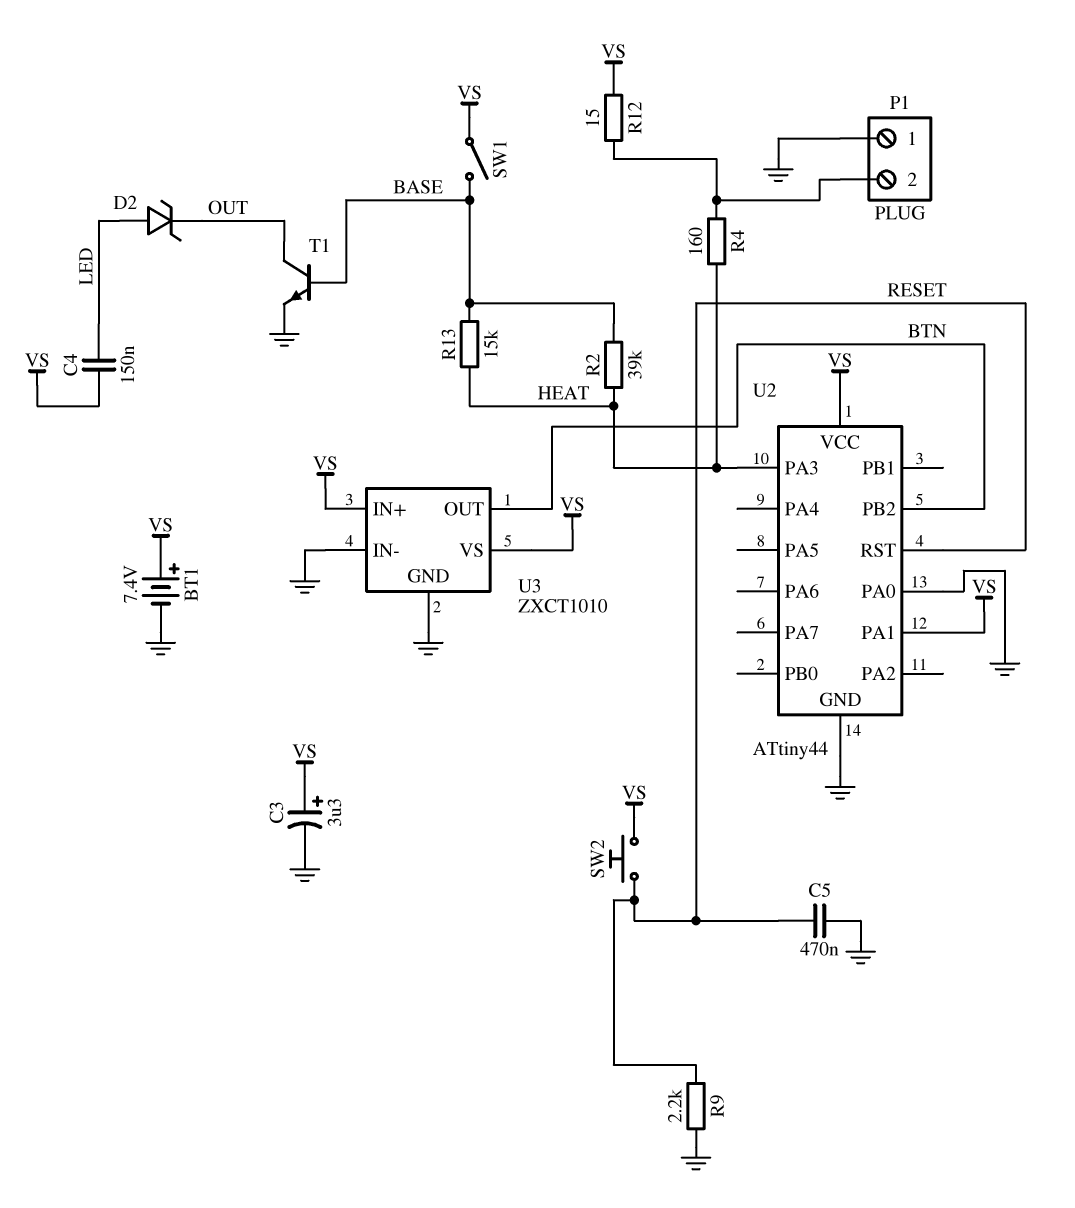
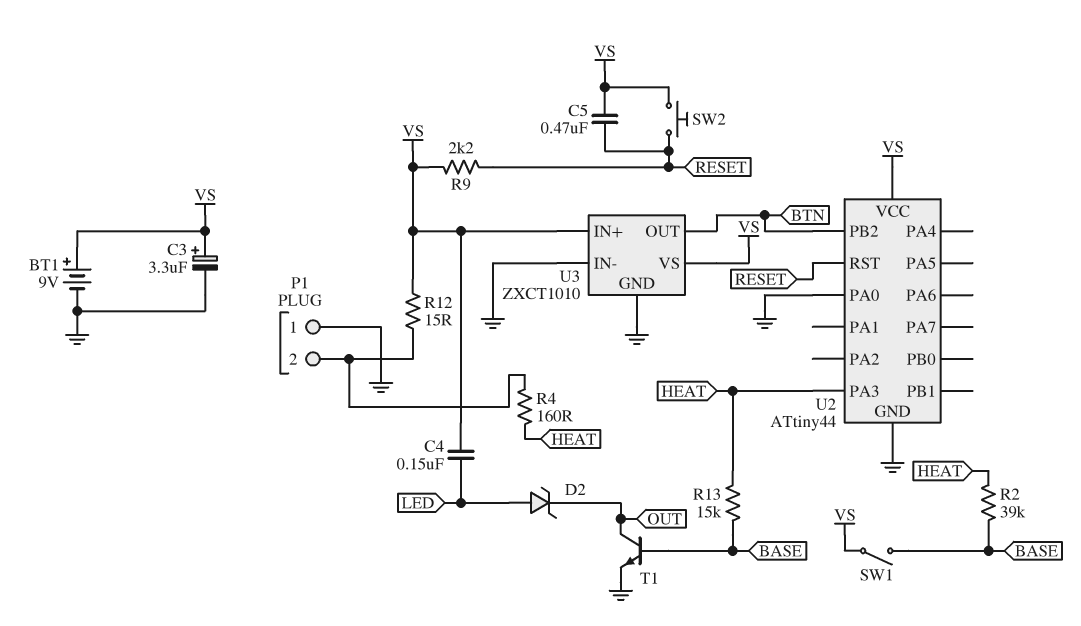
BT1: 7.4V (plus VS, minus GND) -> 9V (plus VS, minus GND)
C5: 470nF (GND, RESET) -> 470nF (RESET, VS)
R9: 2.2k (GND, RESET) -> 2.2k (RESET, VS)
U2 pin PA1: VS -> none

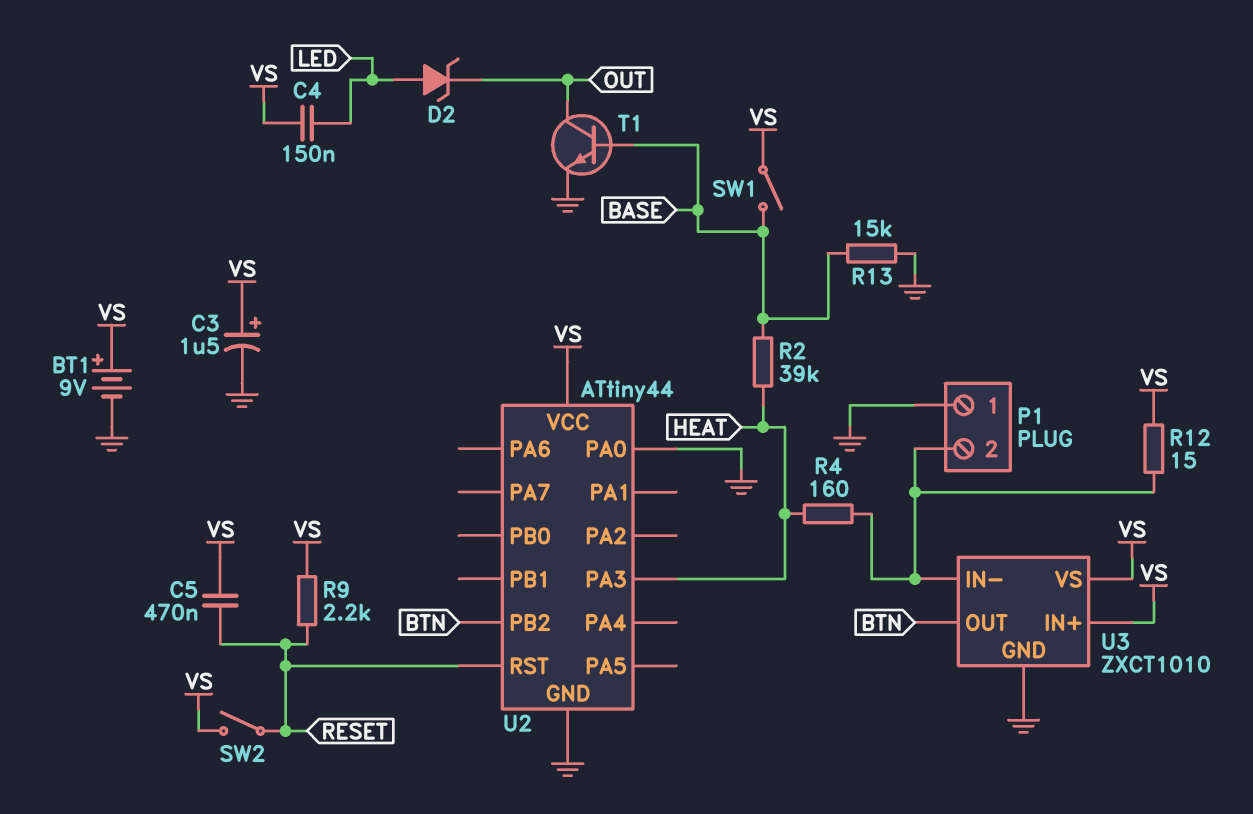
C3: 3.3uF (plus VS, minus GND) -> 1.5uF (plus VS, minus GND)
R13: 15k (BASE, HEAT) -> 15k (BASE, GND)
SW2: button (RESET, VS) -> switch (RESET, VS)
U3 pin IN-: GND -> P1/2

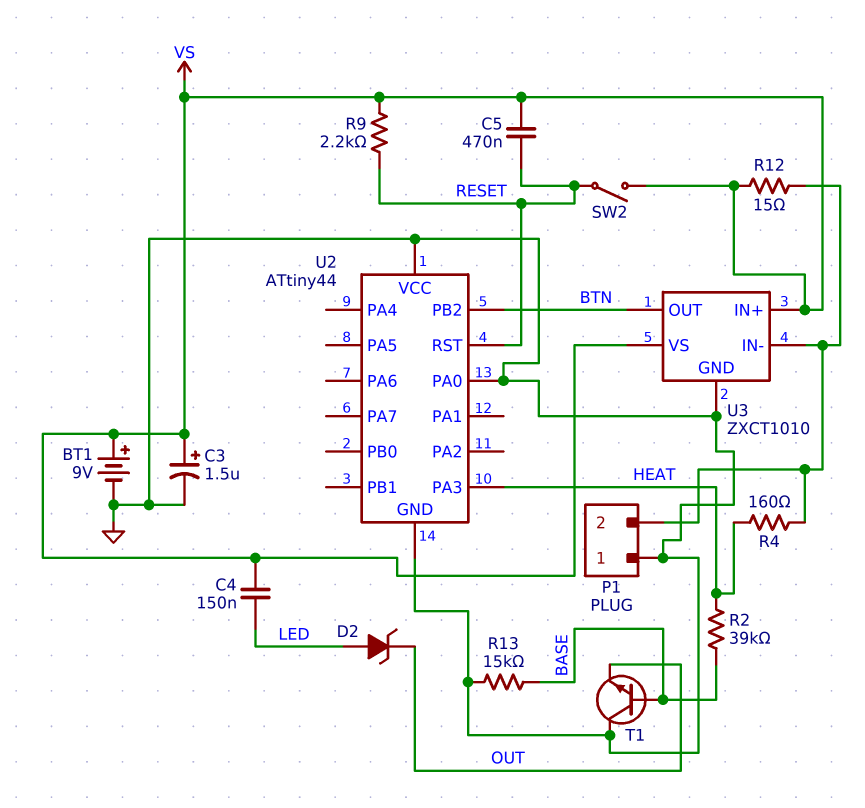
SW1: switch (BASE, VS) -> none
T1: NPN (B BASE, C OUT, E GND) -> NPN (B BASE, C GND, E OUT)
U2 pin VCC: VS -> GND

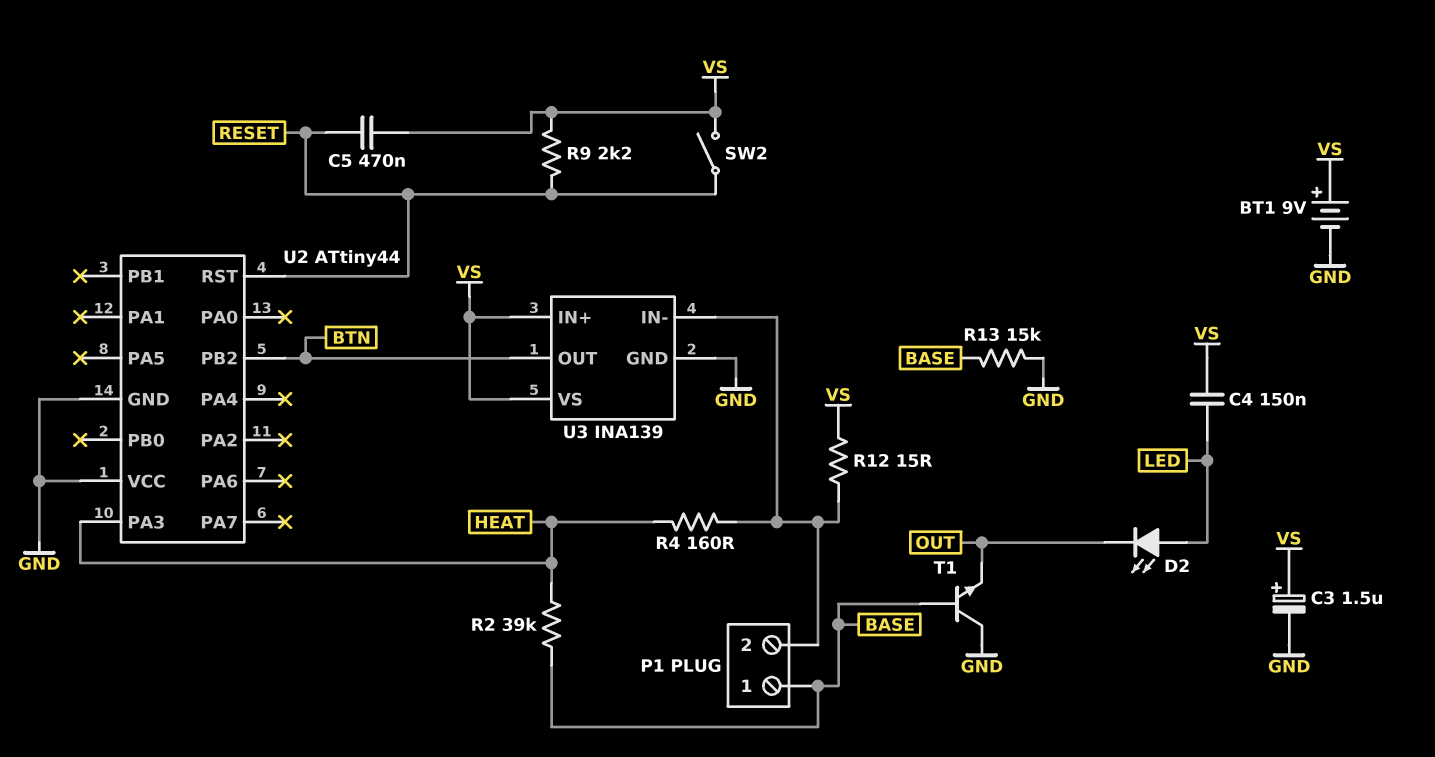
D2: zener (A LED, K OUT) -> LED (A LED, K OUT)
P1 pin 1: GND -> BASE
U2 pin PA0: GND -> none
U3: ZXCT1010 -> INA139

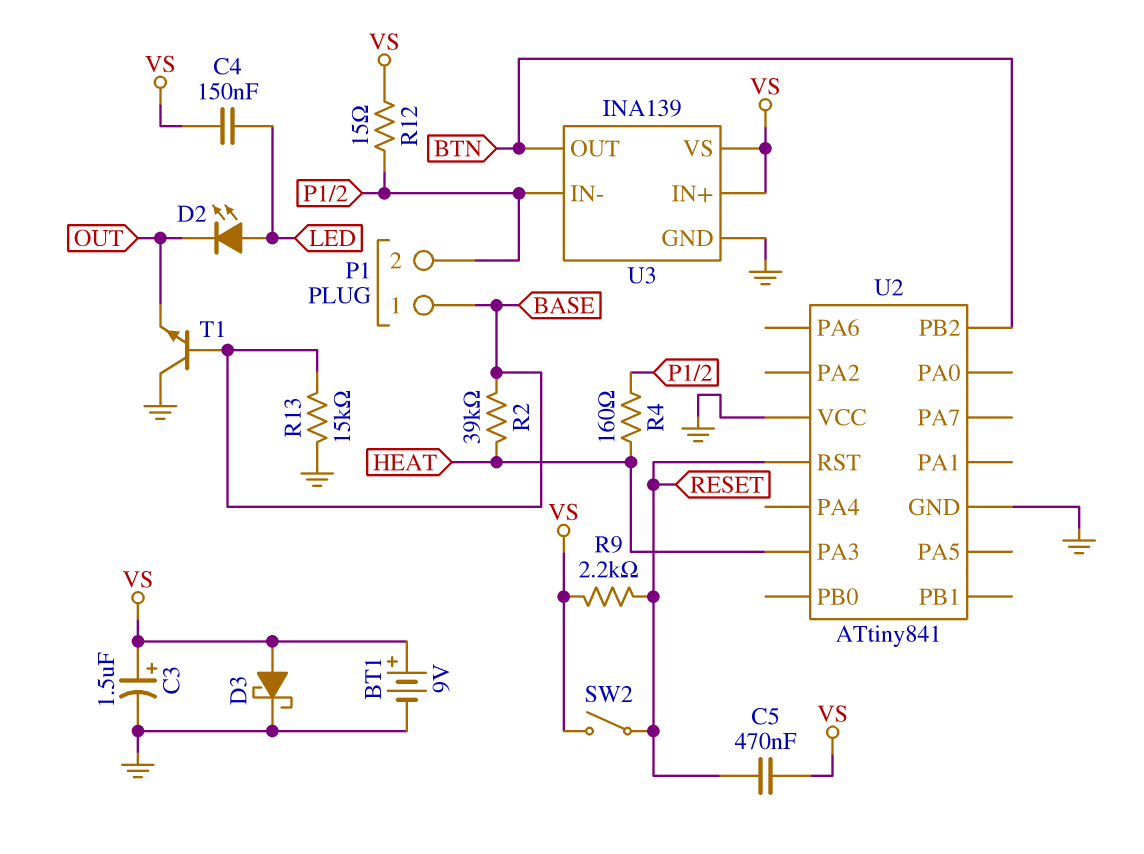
D3: none -> schottky (A VS, K GND)
U2: ATtiny44 -> ATtiny841

